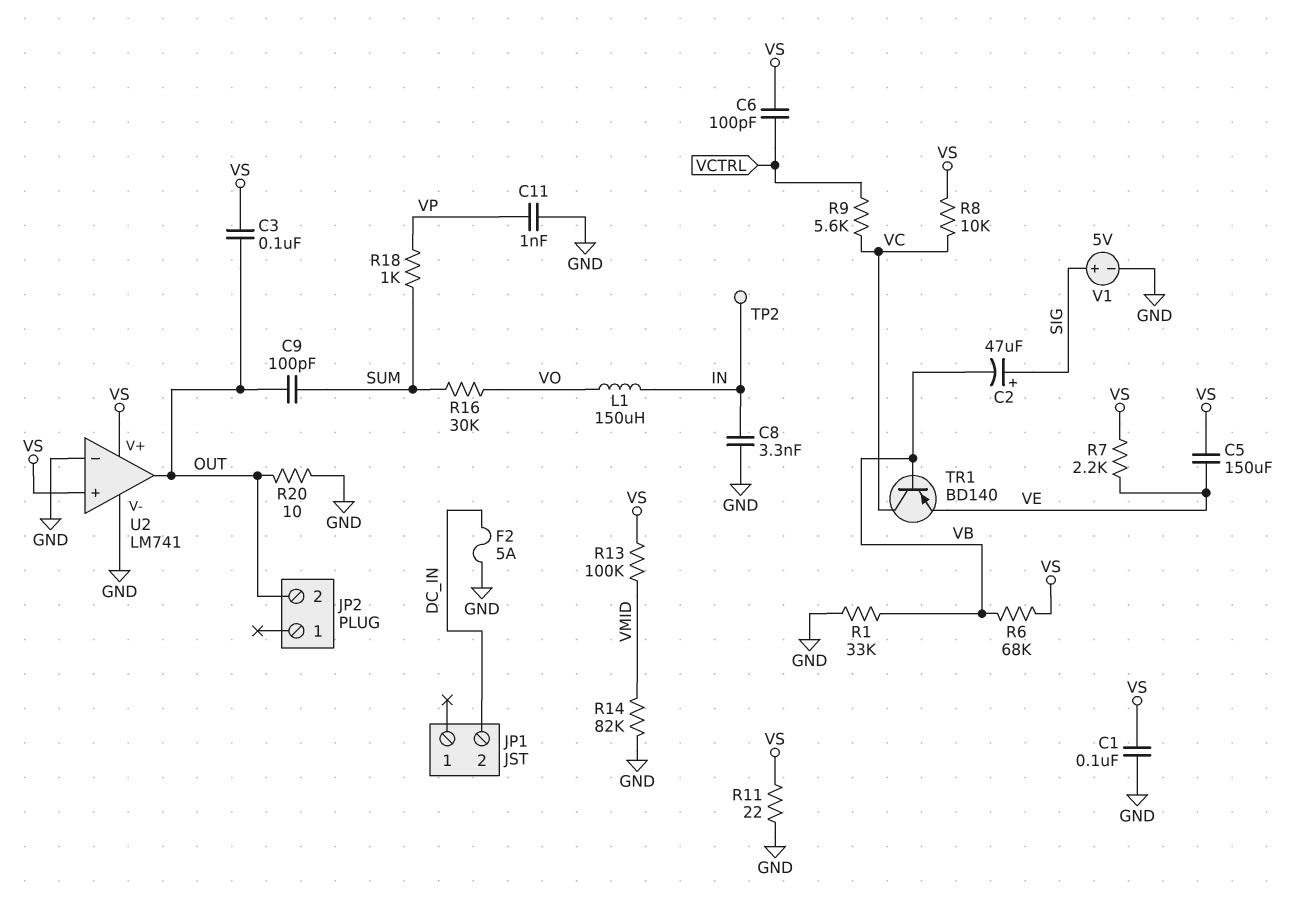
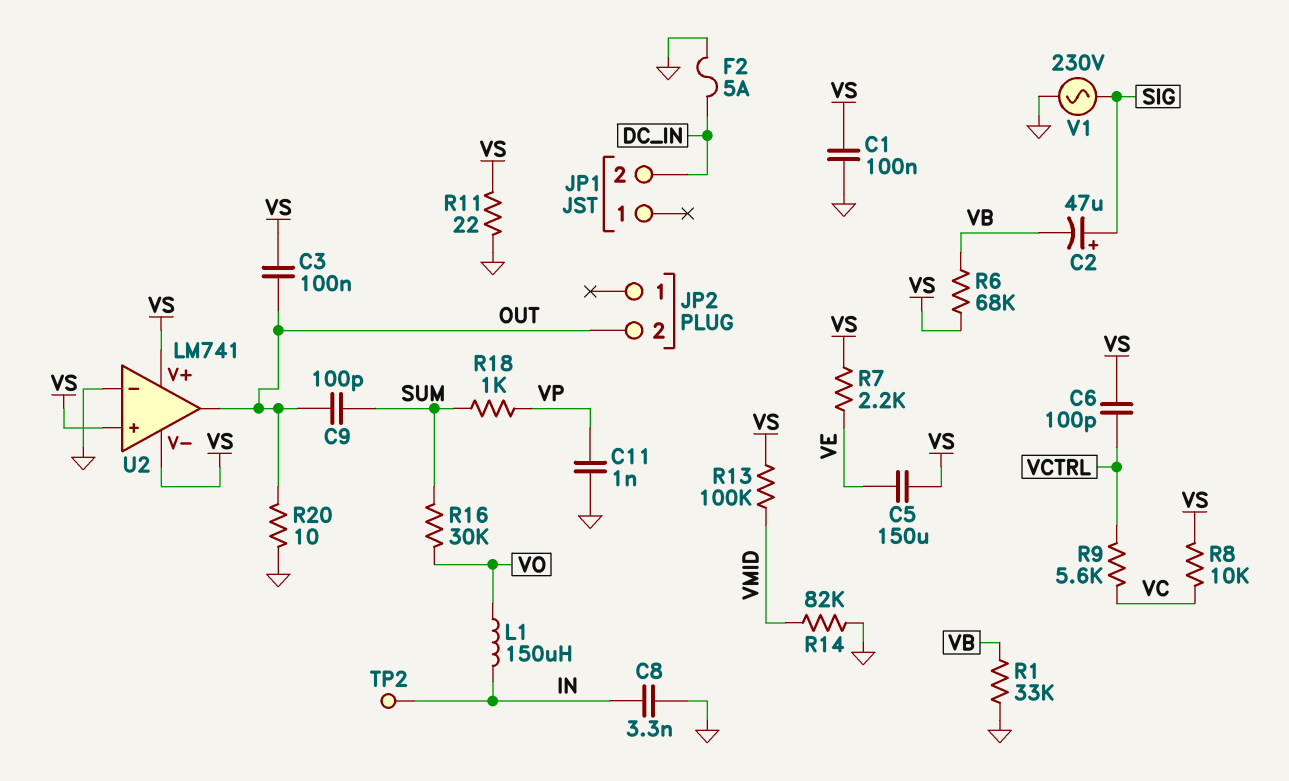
TR1: PNP BD140 (B VB, C VC, E VE) -> none
U2 pin V-: GND -> VS
V1: 5V (plus SIG, minus GND) -> AC 230V (GND, SIG)

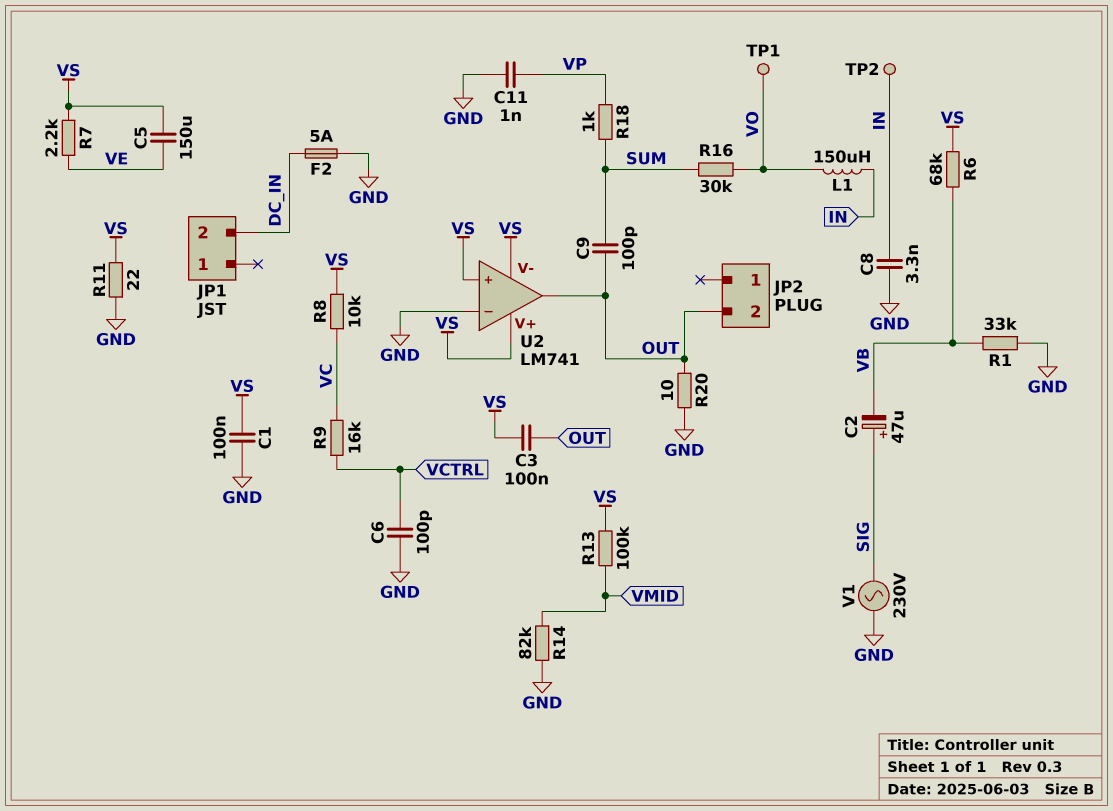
C6: 100pF (VCTRL, VS) -> 100pF (GND, VCTRL)
R9: 5.6k (VC, VCTRL) -> 16k (VC, VCTRL)
TP1: none -> test point (VO)

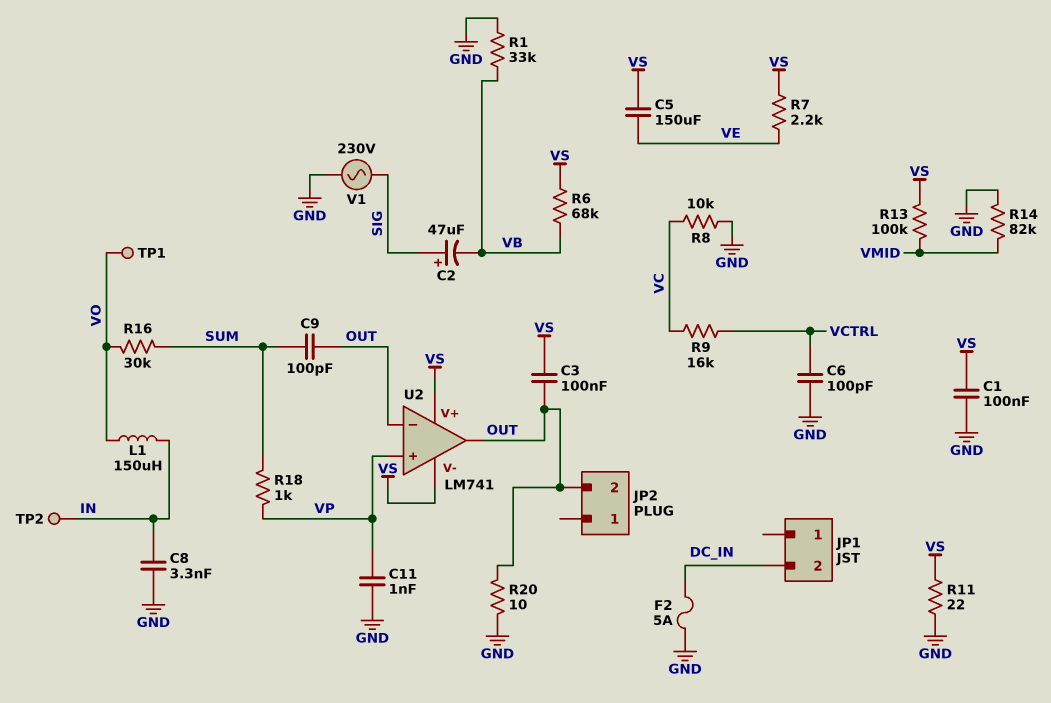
R8: 10k (VC, VS) -> 10k (GND, VC)
U2 pin in+: VS -> VP
U2 pin in-: GND -> OUT

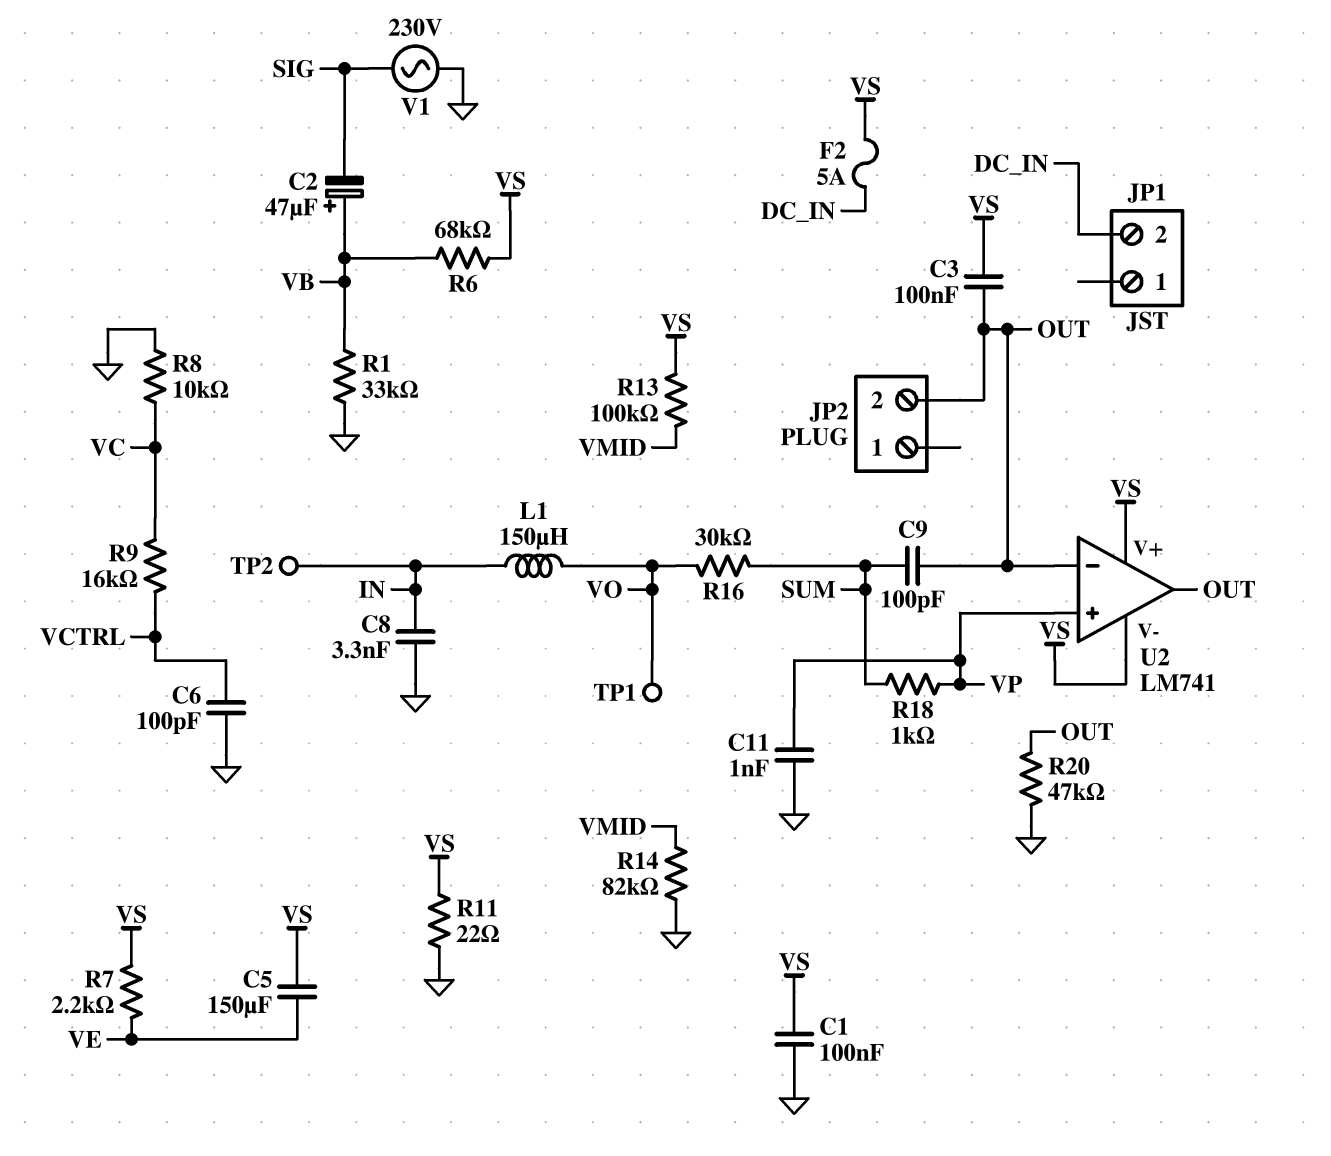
C2: 47uF (plus SIG, minus VB) -> 47uF (plus VB, minus SIG)
F2: 5A (DC_IN, GND) -> 5A (DC_IN, VS)
R20: 10 (GND, OUT) -> 47k (GND, OUT)

